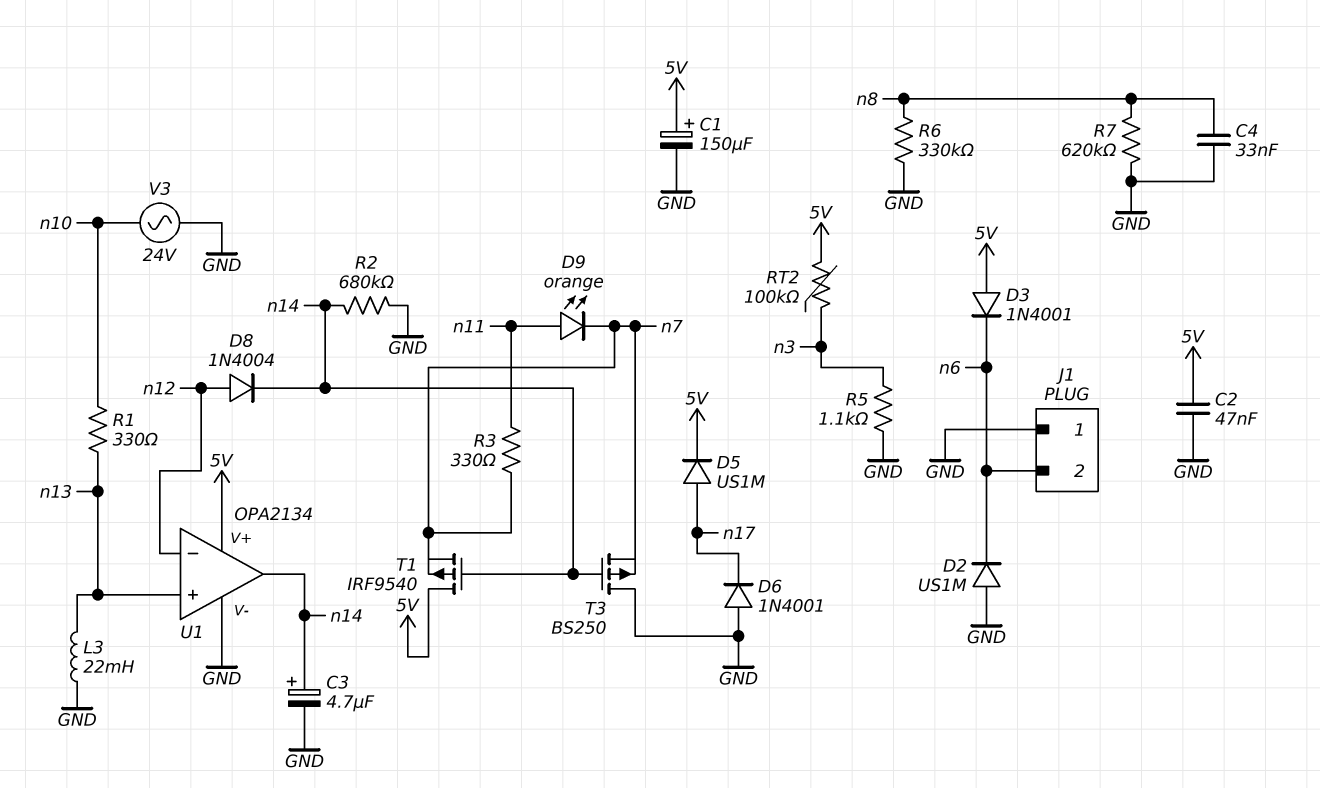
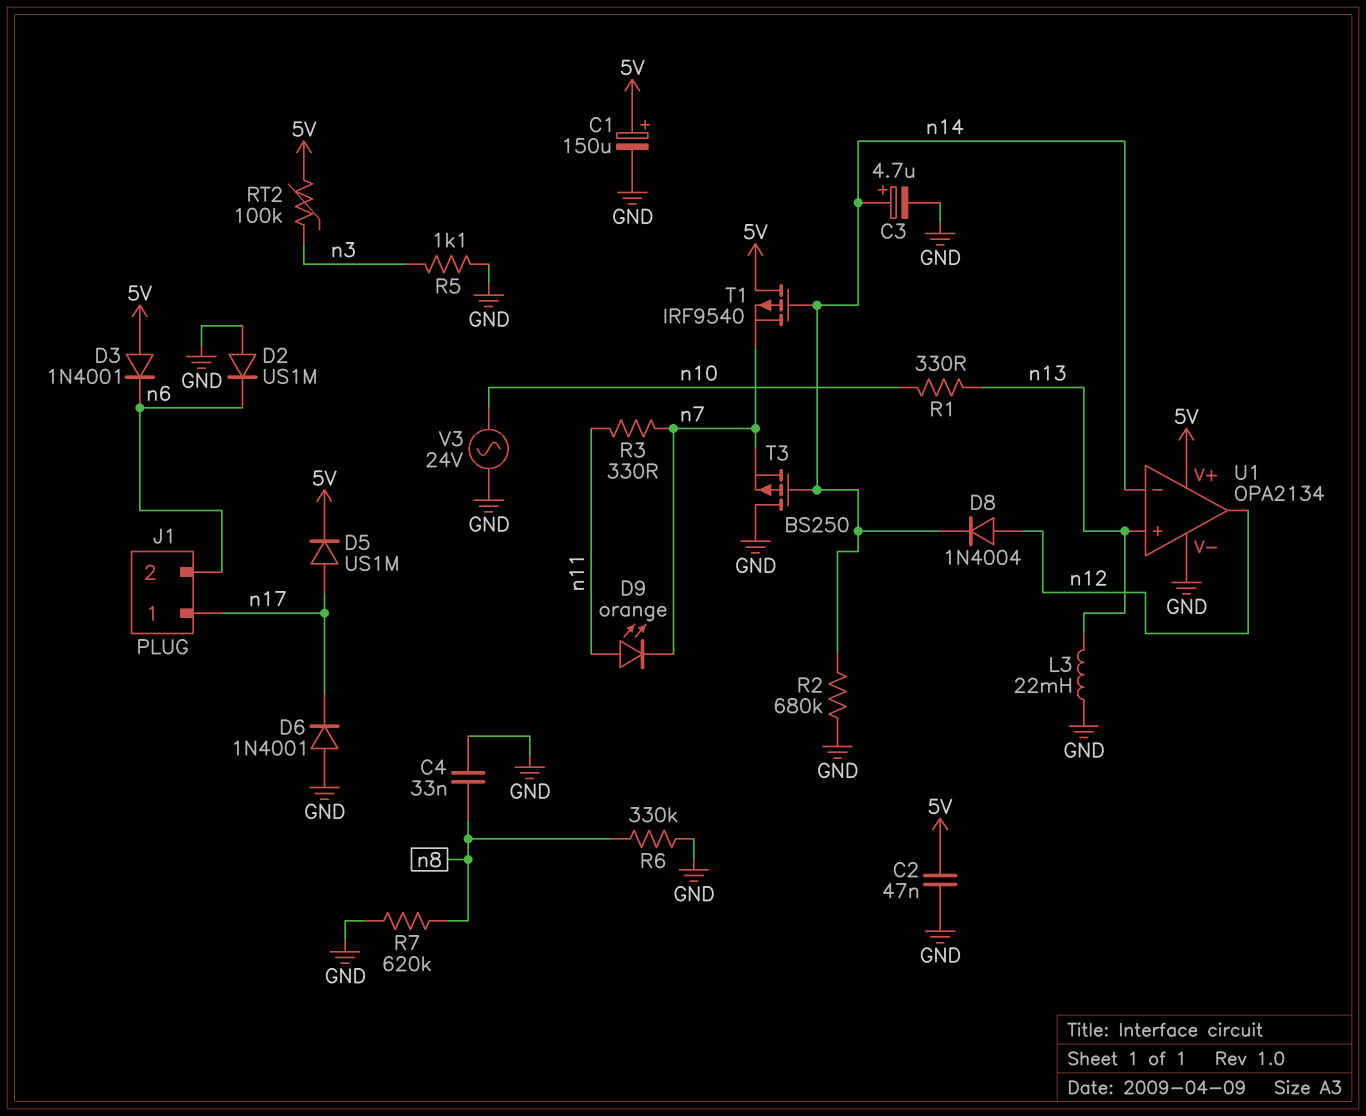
J1 pin 1: GND -> n17
U1 pin in-: n12 -> n14
U1 pin out: n14 -> n12

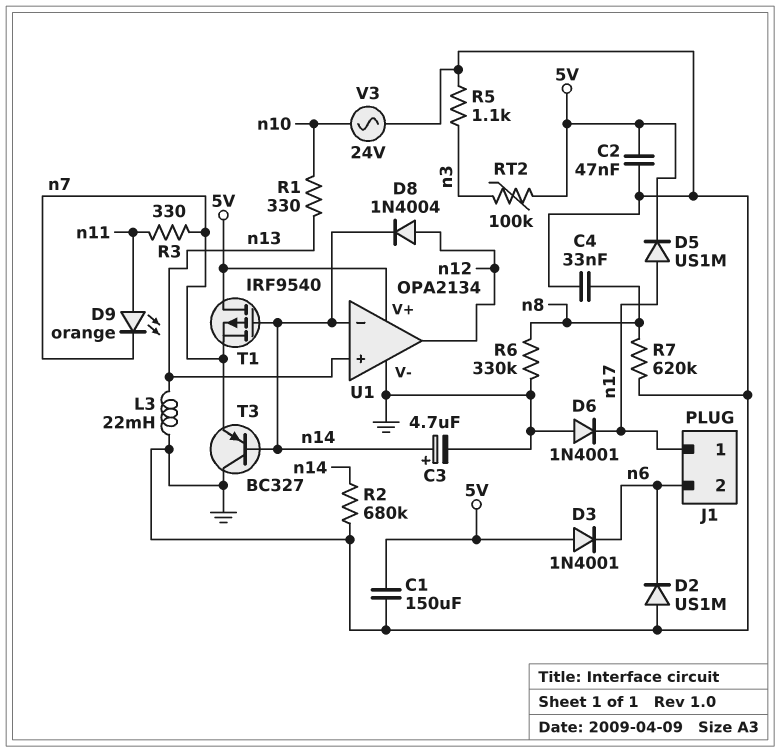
C1: 150uF (plus 5V, minus GND) -> 150uF (5V, GND)
T3: PMOS BS250 (G n14, D GND, S n7) -> PNP BC327 (B n14, C GND, E n7)

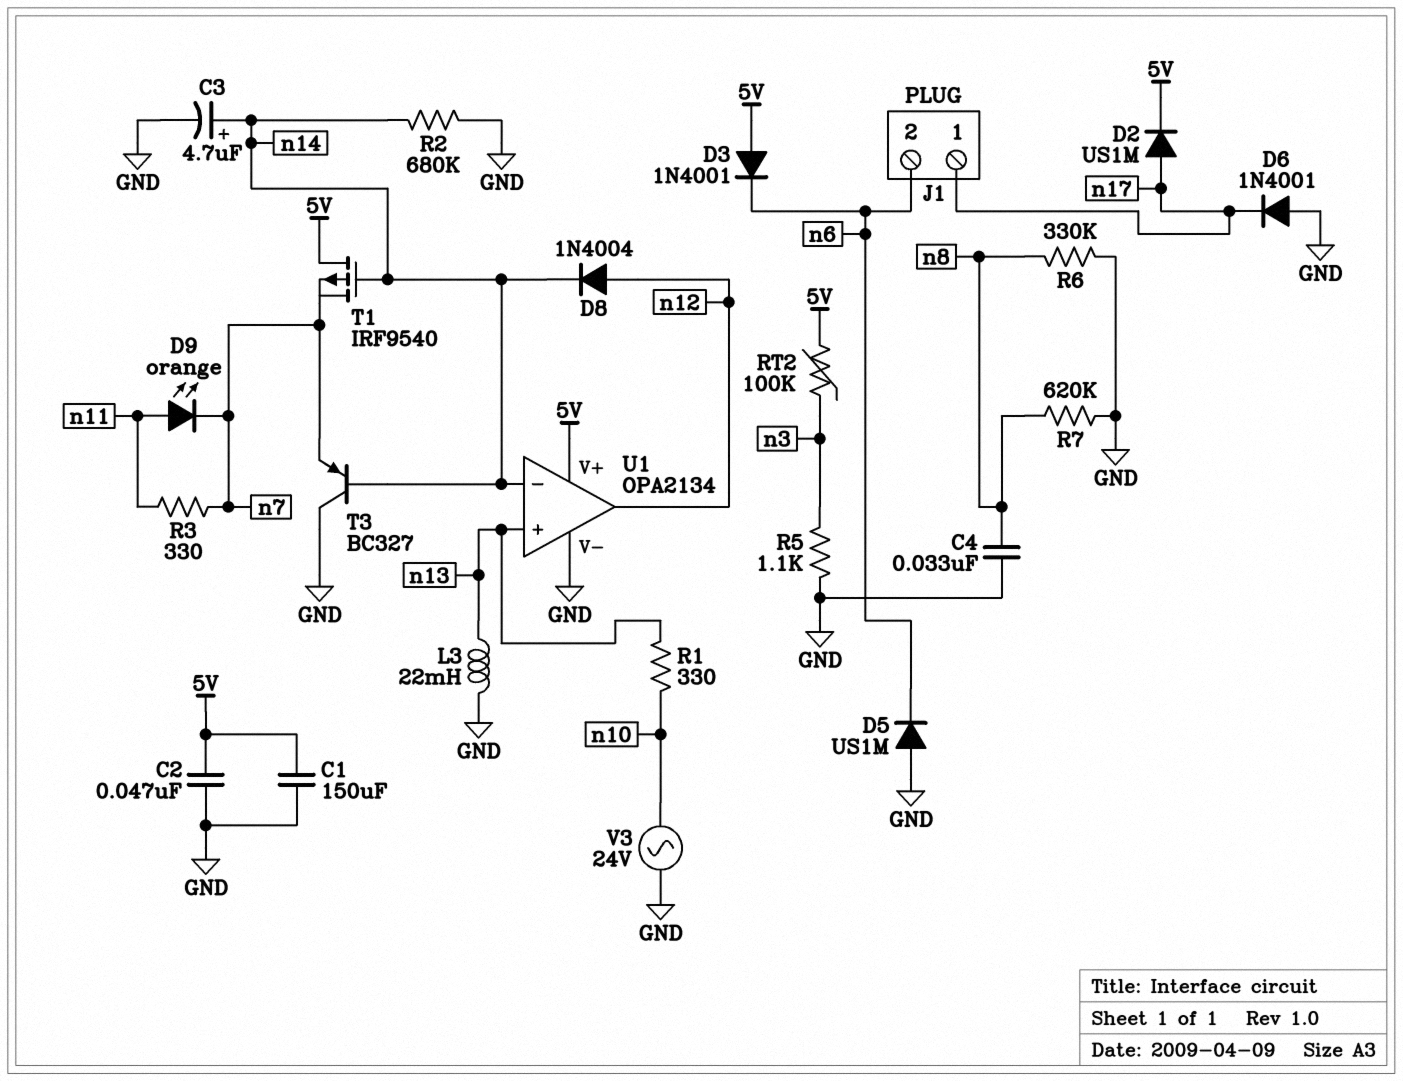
D2: diode US1M (A GND, K n6) -> diode US1M (A n17, K 5V)
D5: diode US1M (A n17, K 5V) -> diode US1M (A GND, K n6)

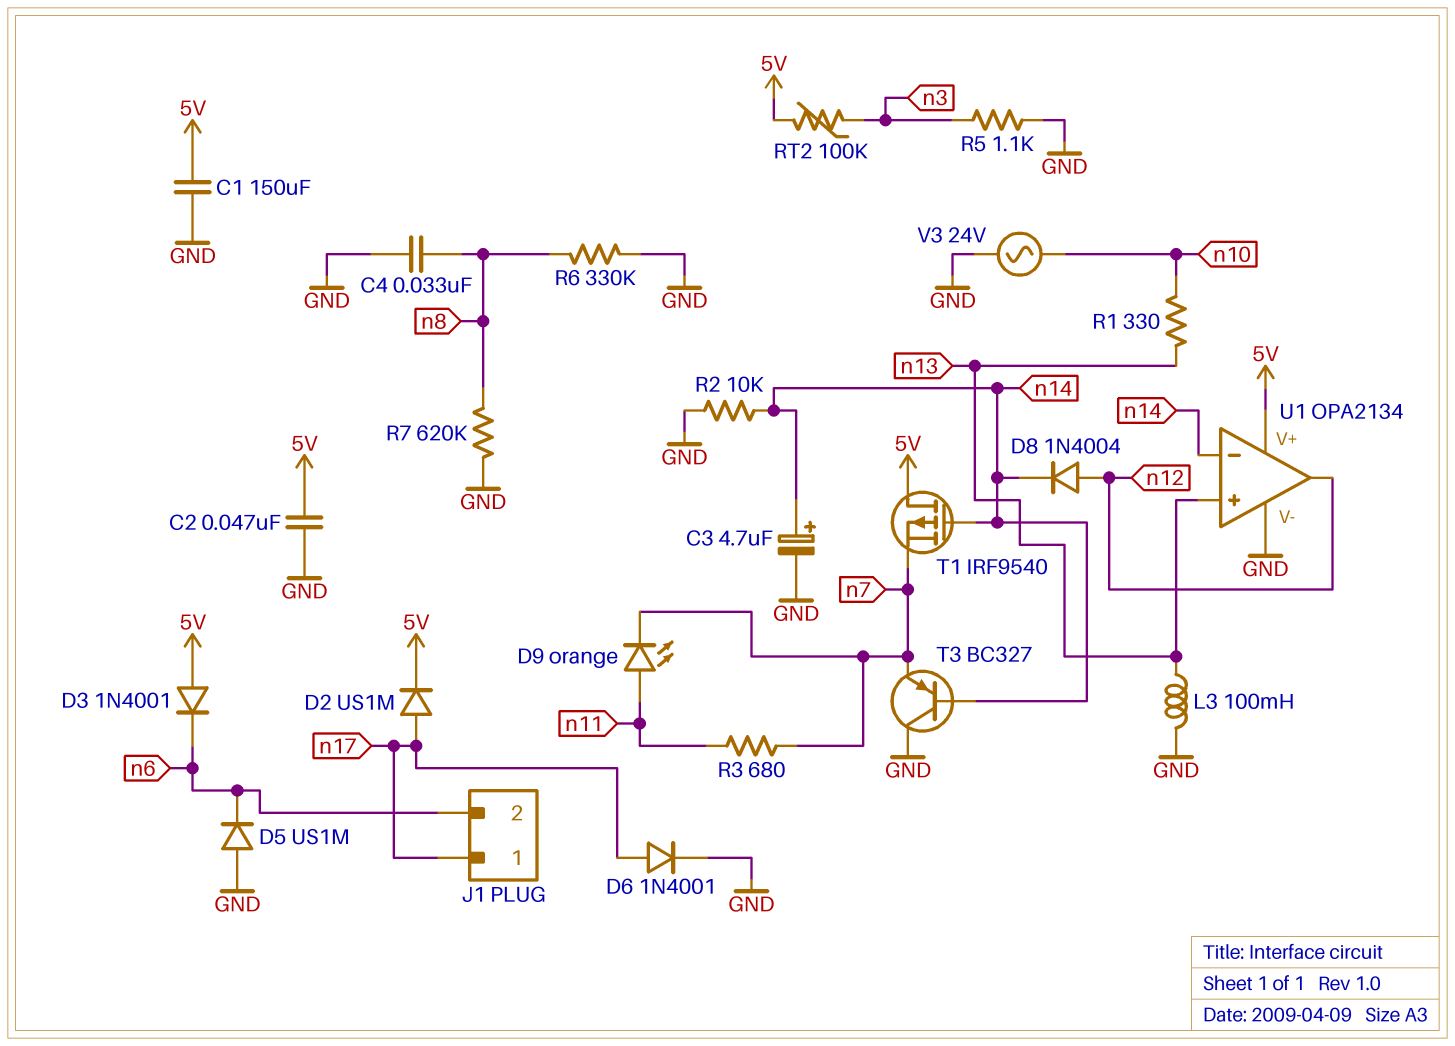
D6: diode 1N4001 (A GND, K n17) -> diode 1N4001 (A n17, K GND)
L3: 22mH (GND, n13) -> 100mH (GND, n13)
R2: 680k (GND, n14) -> 10k (GND, n14)
R3: 330 (n7, n11) -> 680 (n7, n11)

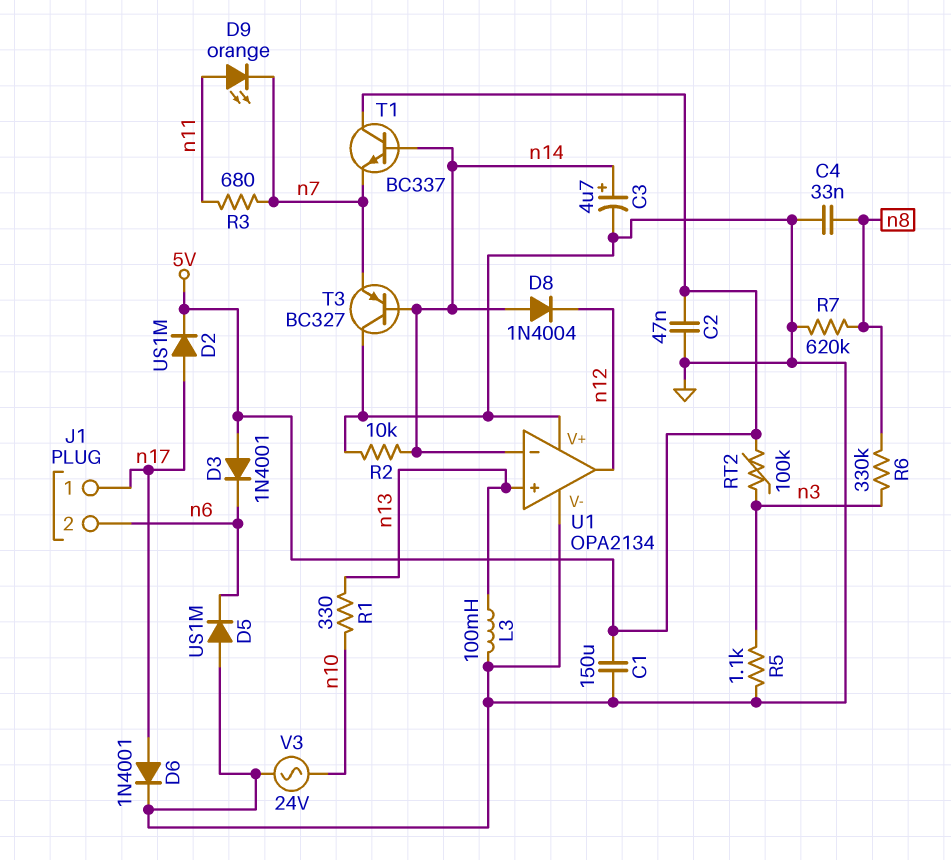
D8: diode 1N4004 (A n12, K n14) -> diode 1N4004 (A n14, K n12)
R6: 330k (GND, n8) -> 330k (n3, n8)
T1: PMOS IRF9540 (G n14, D 5V, S n7) -> NPN BC337 (B n14, C 5V, E n7)
U1 pin V+: 5V -> GND

